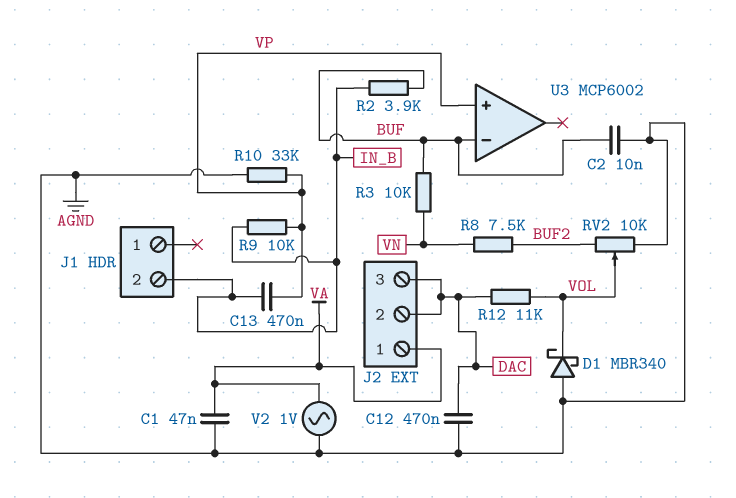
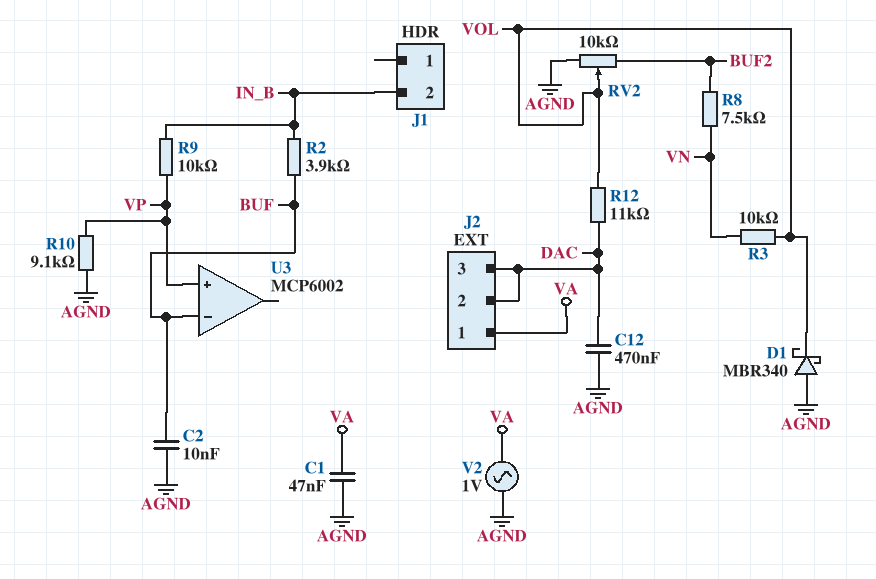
C13: 470nF (IN_B, VP) -> none
R3: 10k (BUF, VN) -> 10k (VN, VOL)
R10: 33k (AGND, VP) -> 9.1k (AGND, VP)

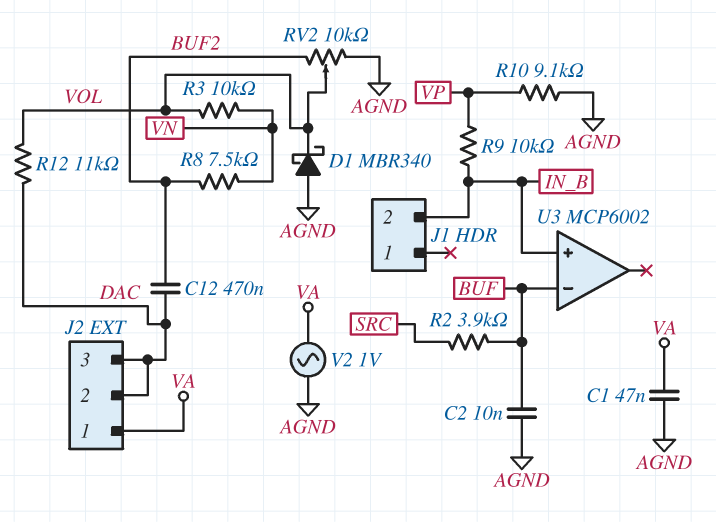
C12: 470nF (AGND, DAC) -> 470nF (BUF2, DAC)
R2: 3.9k (BUF, IN_B) -> 3.9k (BUF, SRC)
U3 pin in+: VP -> IN_B

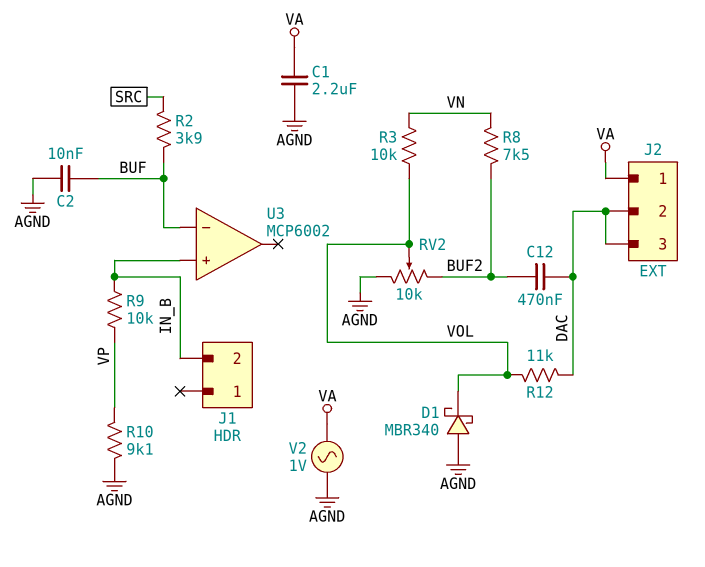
C1: 47nF (AGND, VA) -> 2.2uF (AGND, VA)

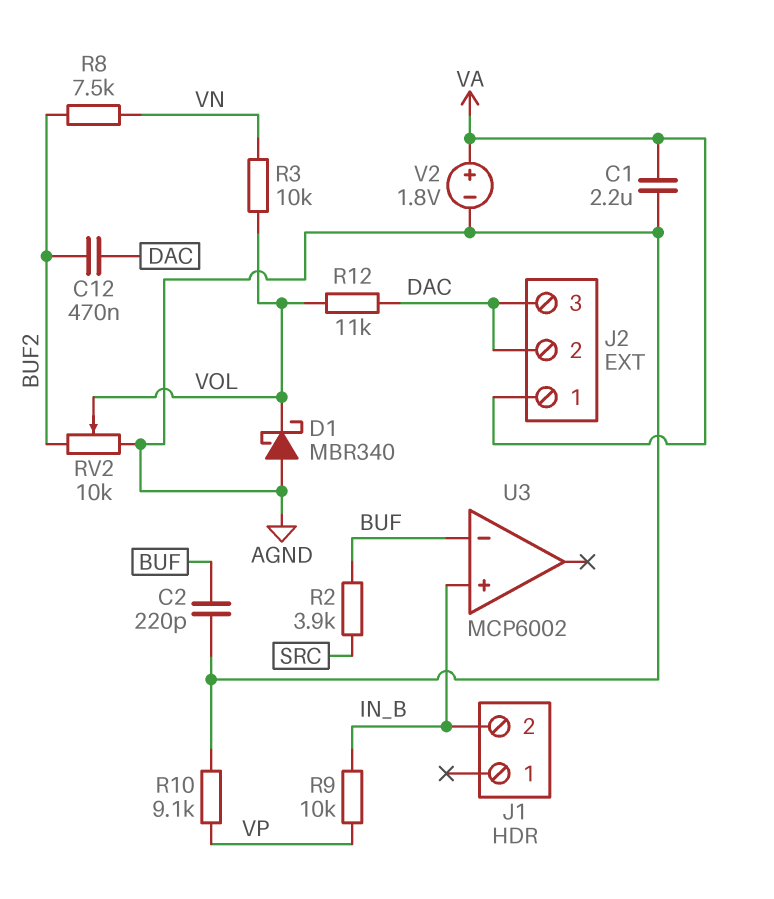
C2: 10nF (AGND, BUF) -> 220pF (AGND, BUF)
V2: AC 1V (AGND, VA) -> 1.8V (plus VA, minus AGND)

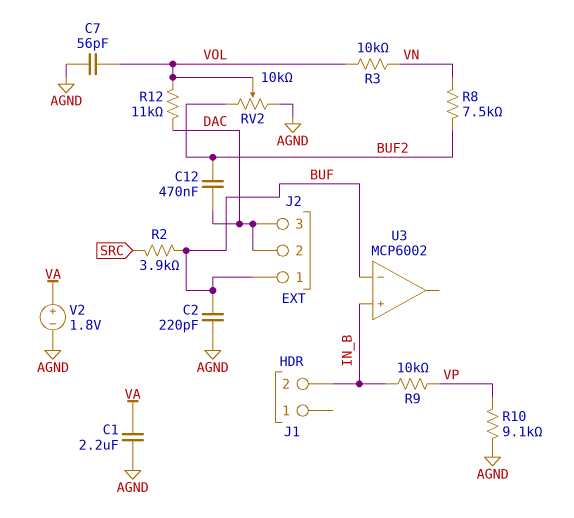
C7: none -> 56pF (AGND, VOL)
D1: schottky MBR340 (A AGND, K VOL) -> none
J2 pin 1: VA -> BUF

